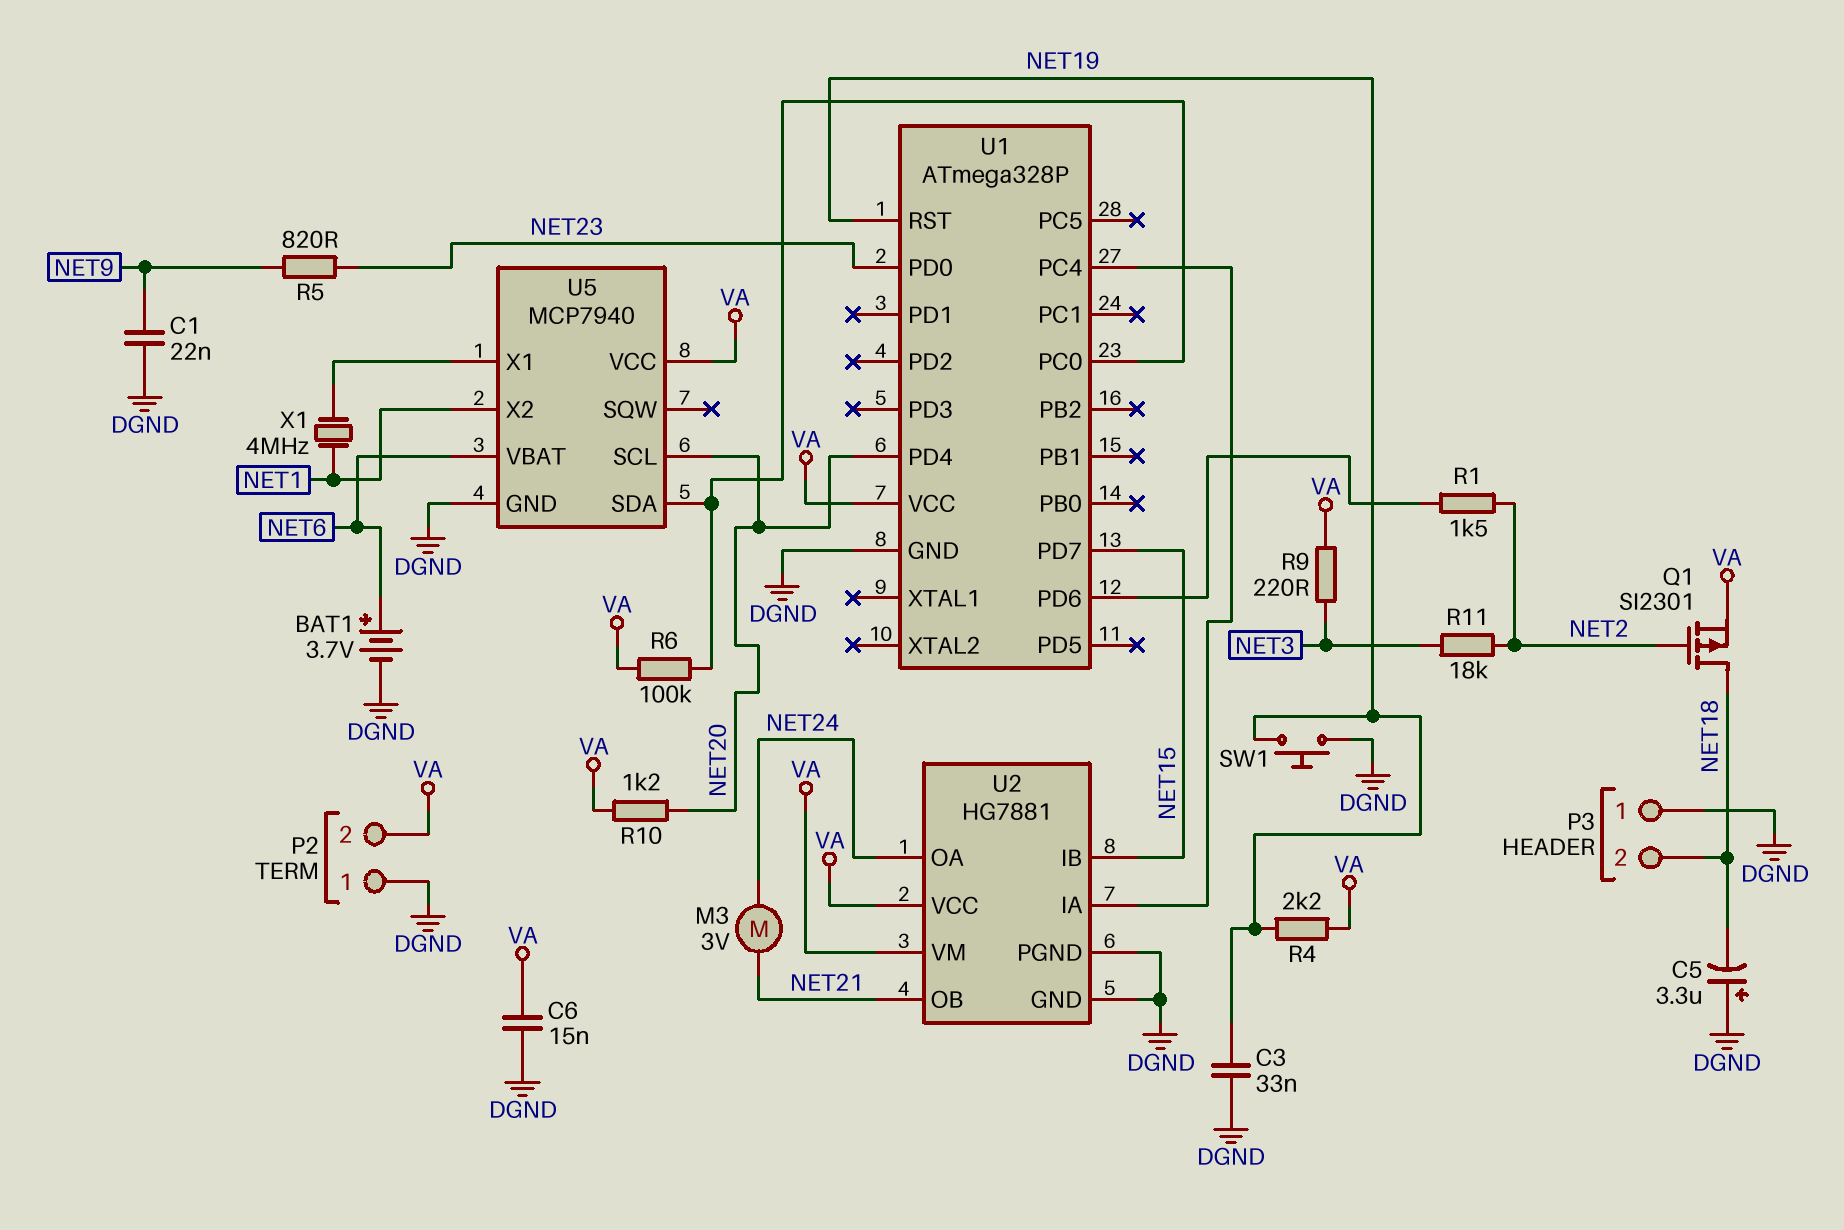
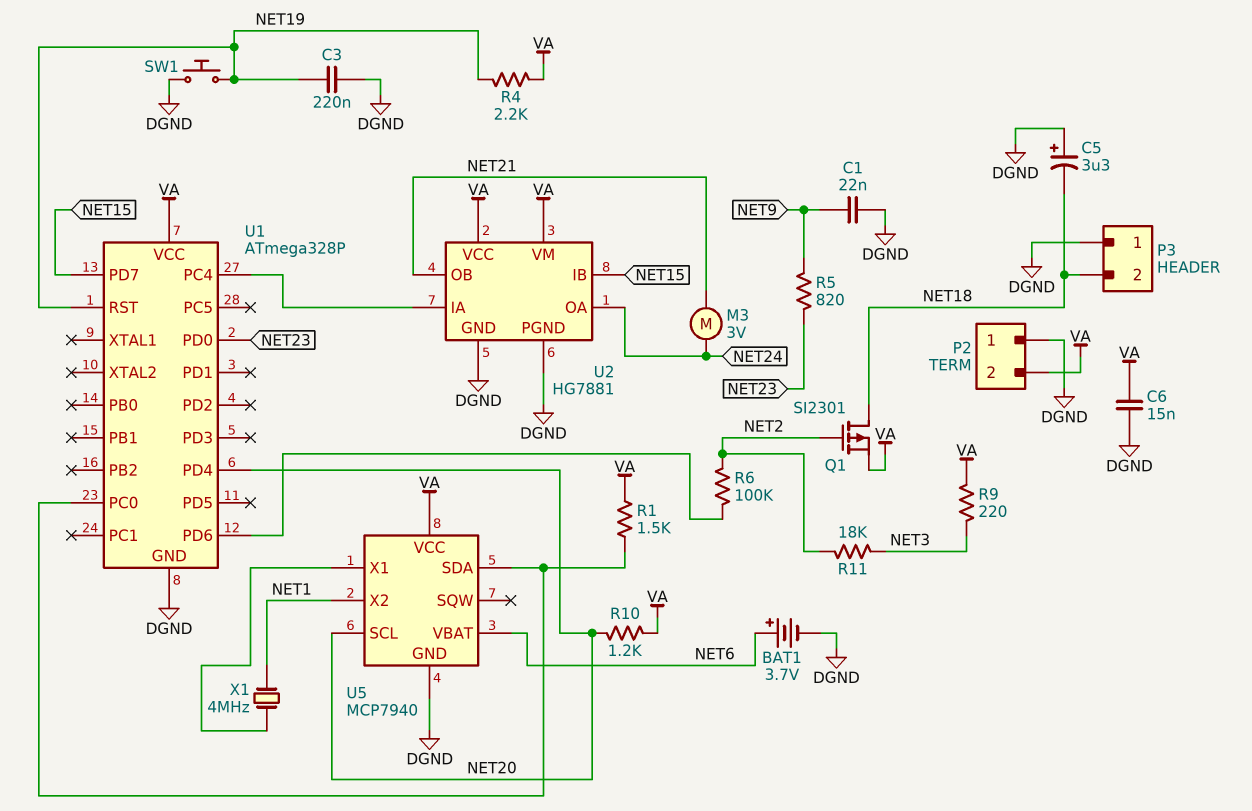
C3: 33nF (DGND, NET19) -> 220nF (DGND, NET19)
R1: 1.5k (NET2, U1/PD6) -> 1.5k (U1/PC0, VA)
R6: 100k (U1/PC0, VA) -> 100k (NET2, U1/PD6)

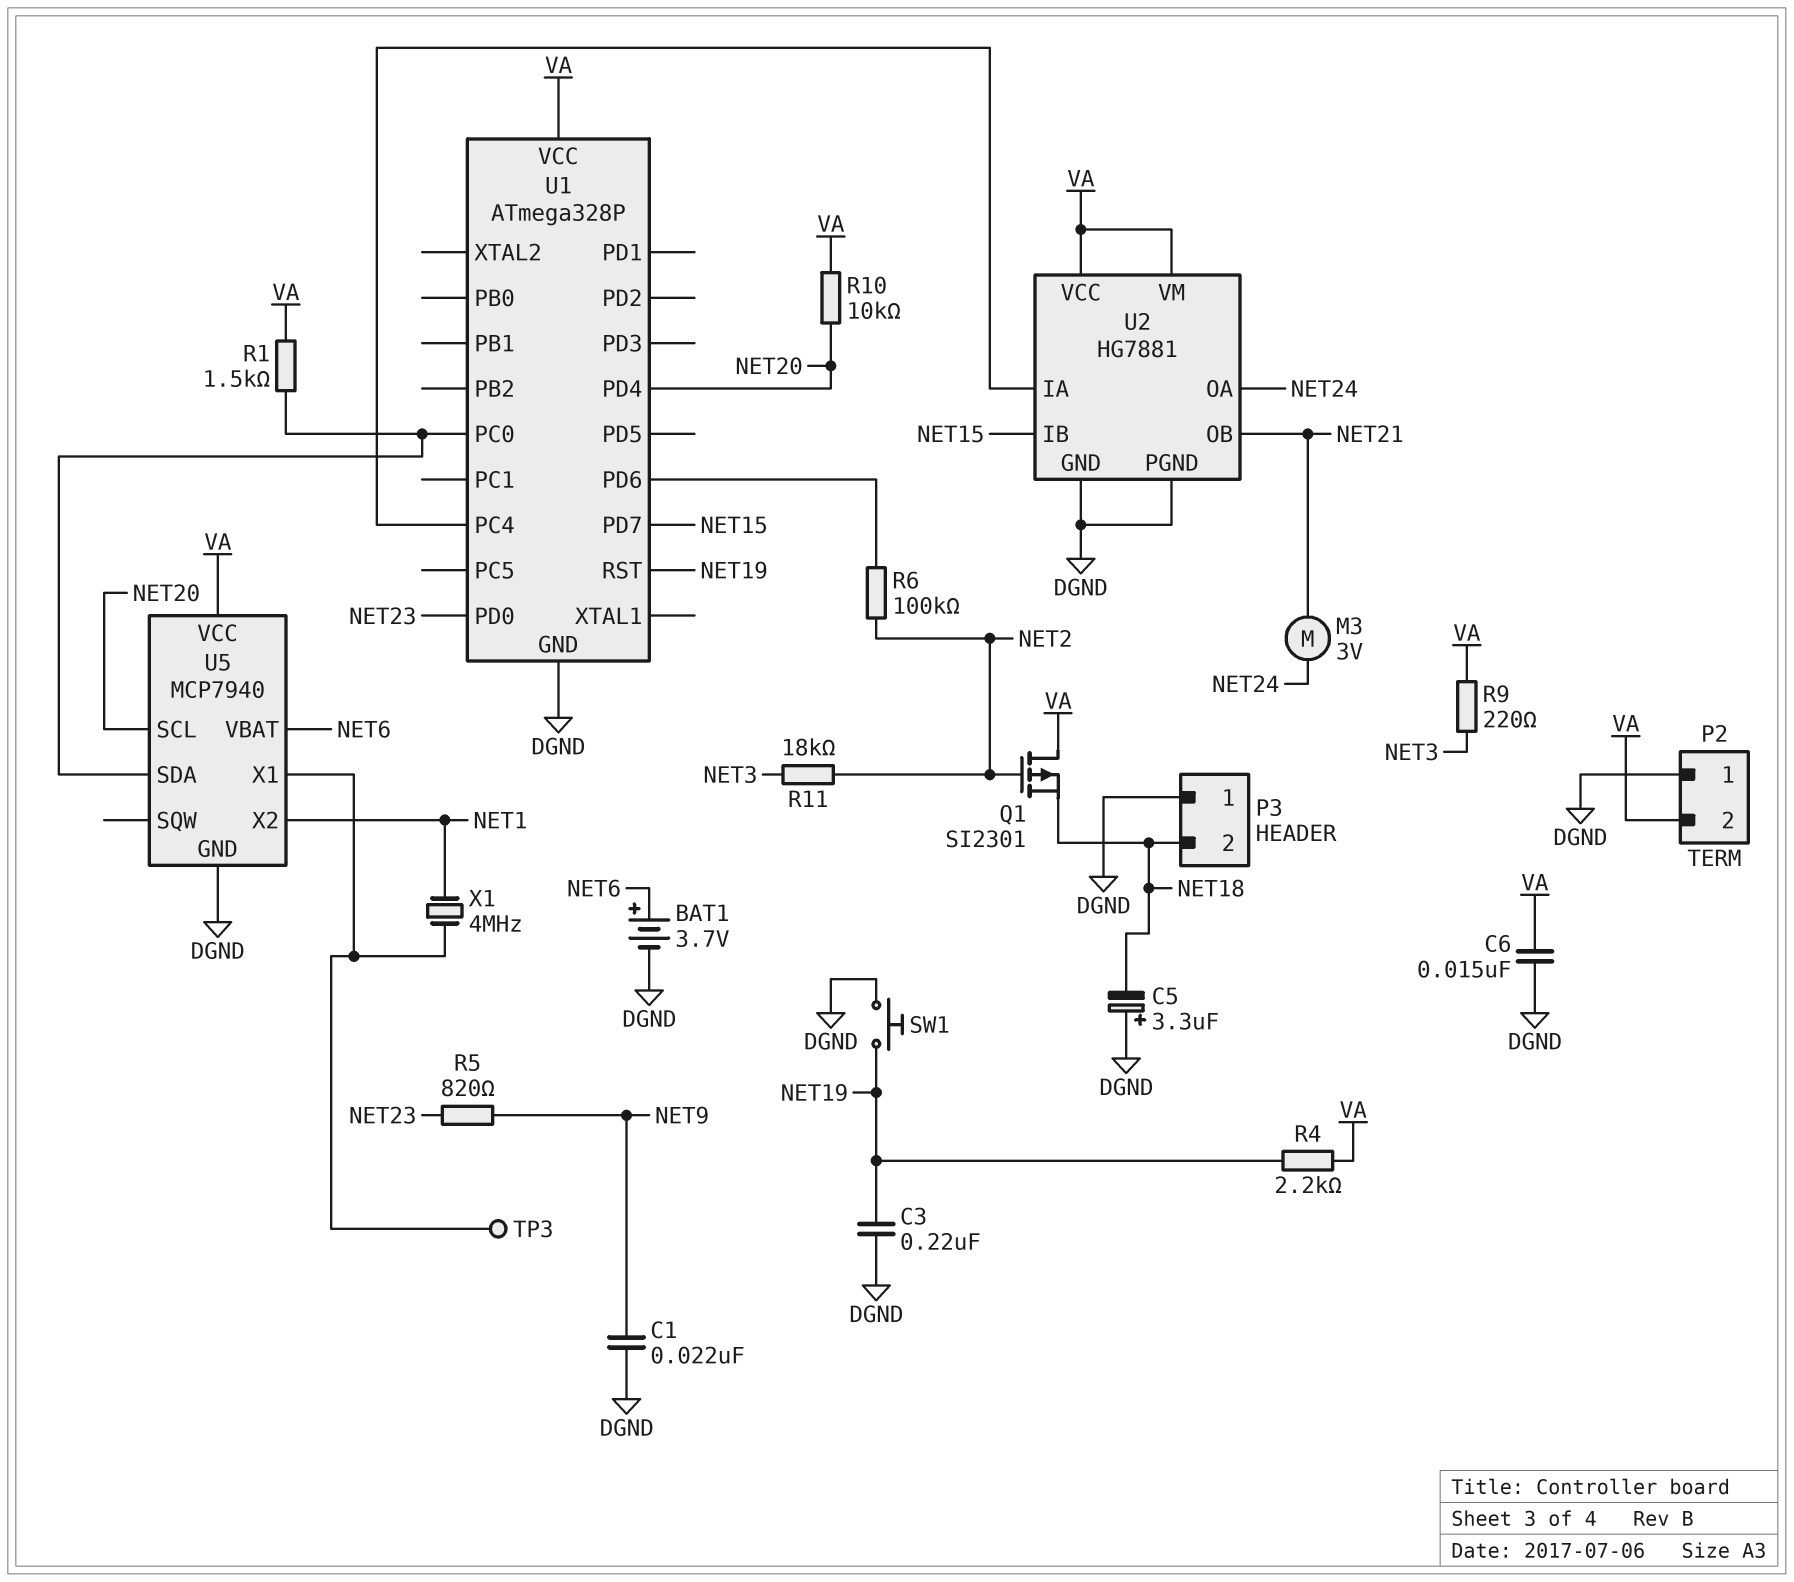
Q1: PMOS SI2301 (G NET2, D NET18, S VA) -> PMOS SI2301 (G NET2, D VA, S NET18)
R10: 1.2k (NET20, VA) -> 10k (NET20, VA)
TP3: none -> test point (U5/X1)

